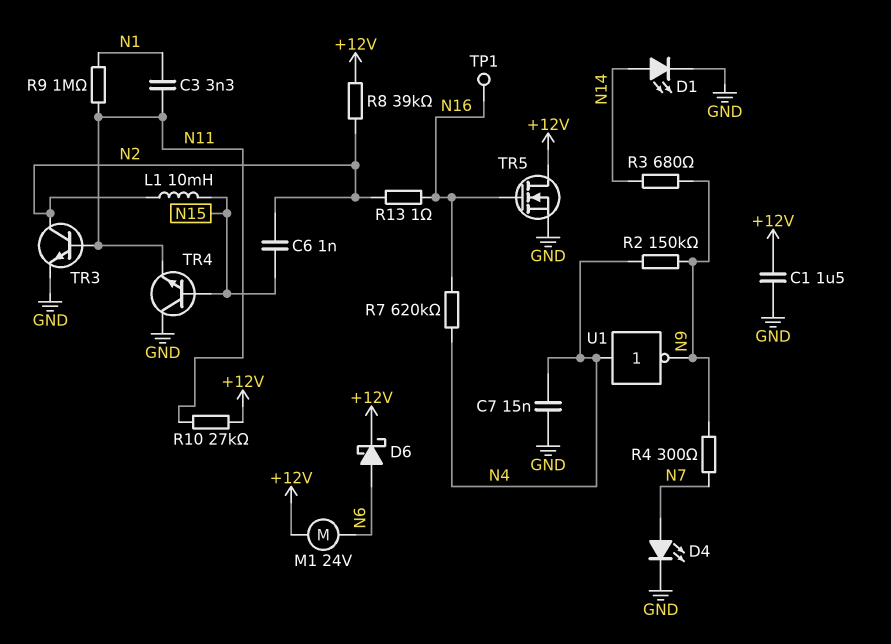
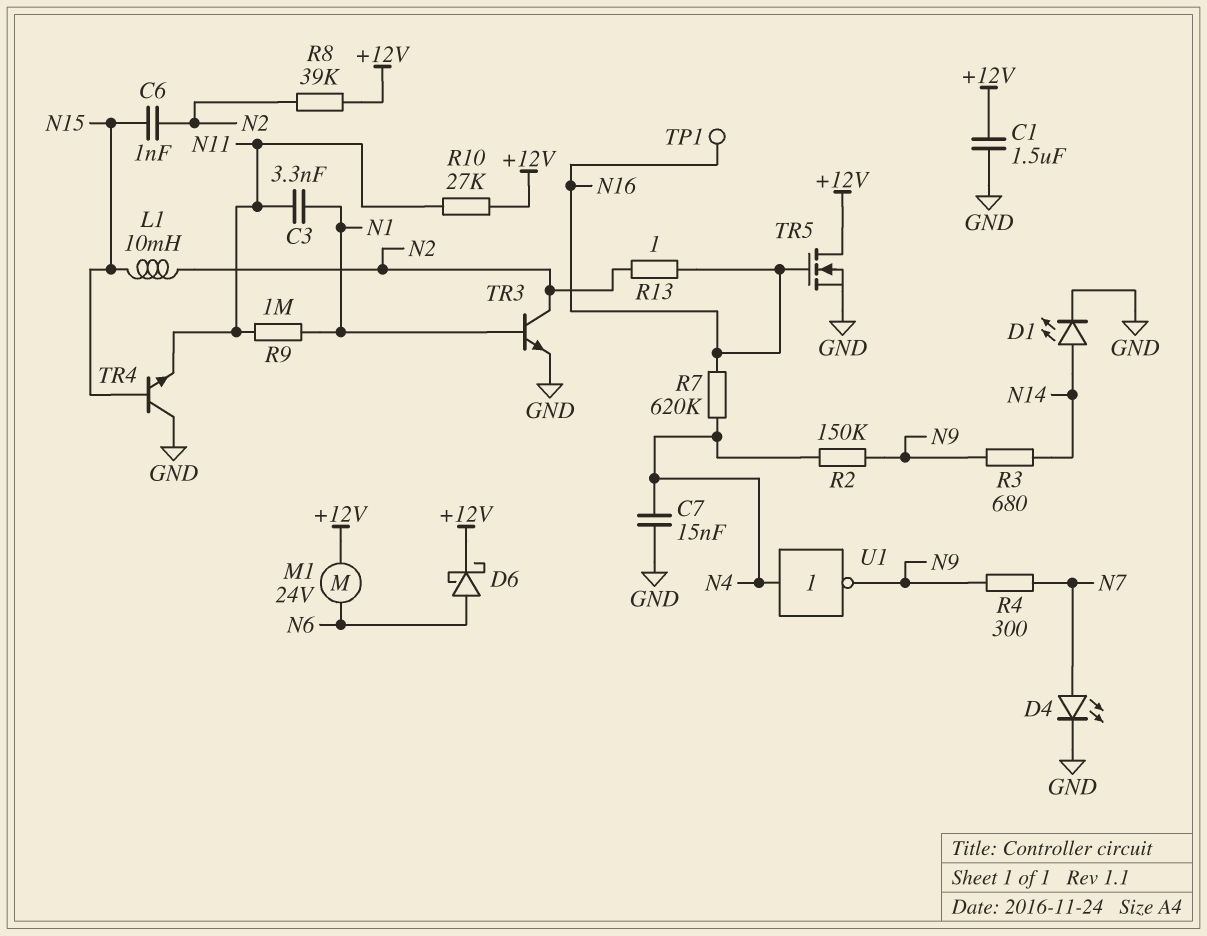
TR3: NPN (B N11, C N2, E GND) -> NPN (B N1, C N2, E GND)

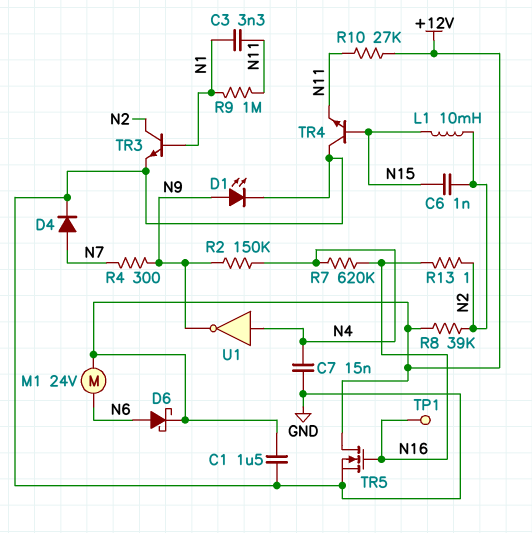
D1: LED (A N14, K GND) -> LED (A N9, K GND)
D4: LED (A N7, K GND) -> diode (A N7, K GND)
R3: 680 (N9, N14) -> none

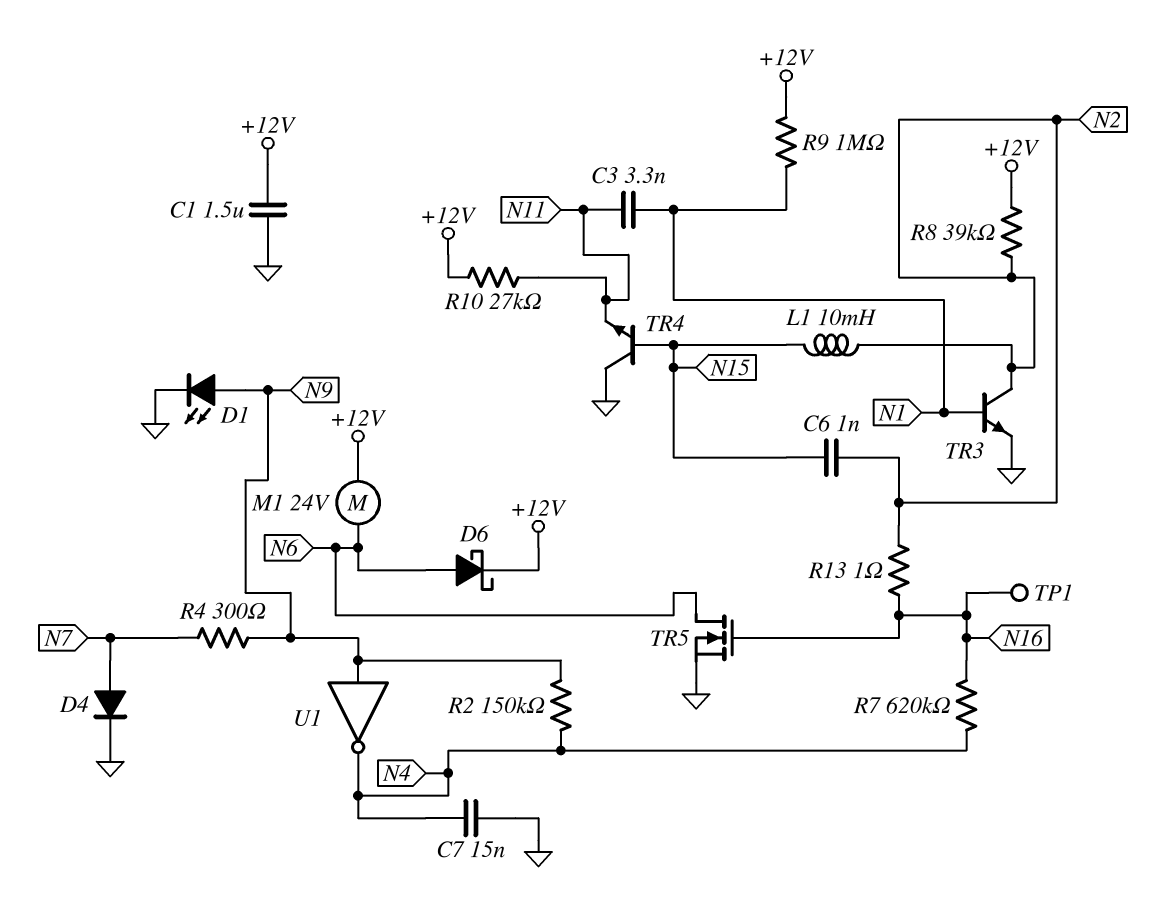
R9: 1M (N1, N11) -> 1M (+12V, N1)
TR5: NMOS (G N16, D +12V, S GND) -> NMOS (G N16, D N6, S GND)
U1: NOT (in N4, out N9) -> NOT (in N9, out N4)

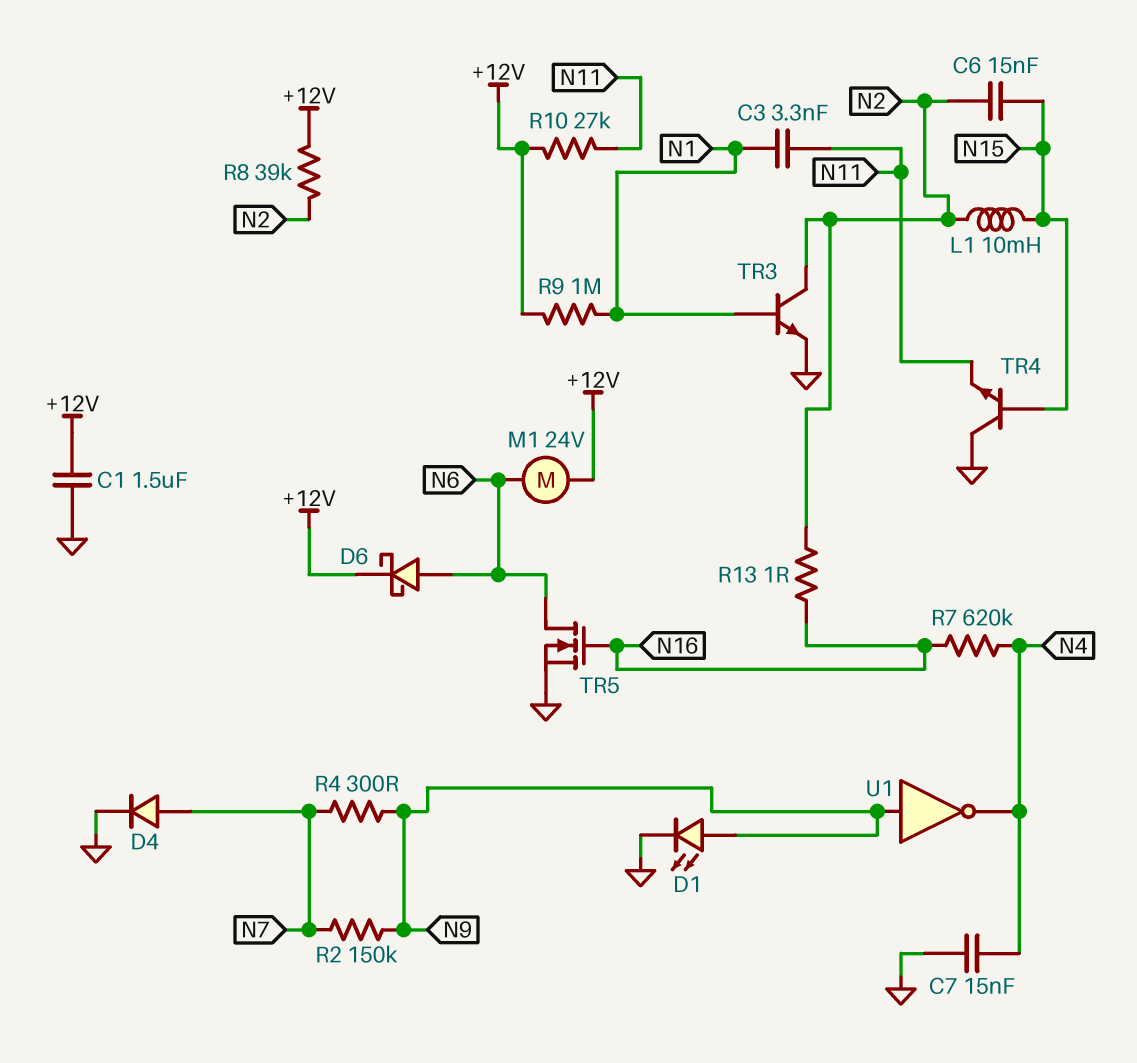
C6: 1nF (N2, N15) -> 15nF (N2, N15)
R2: 150k (N4, N9) -> 150k (N7, N9)
TP1: test point (N16) -> none

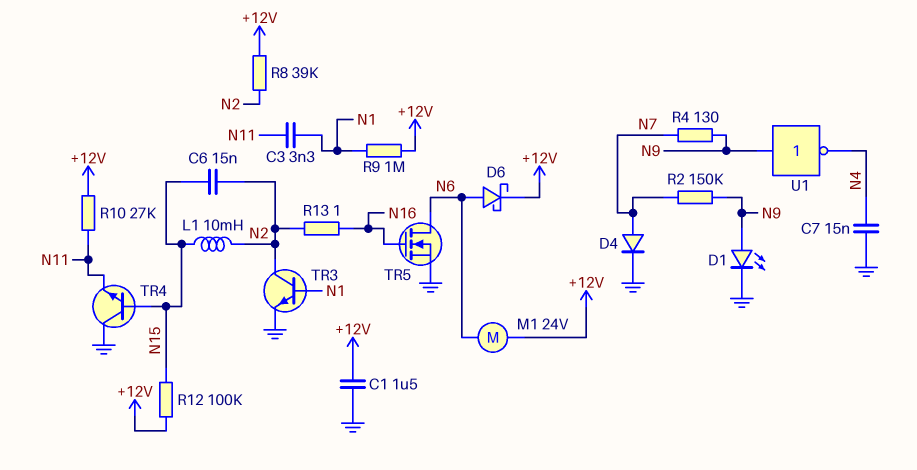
R4: 300 (N7, N9) -> 130 (N7, N9)
R7: 620k (N4, N16) -> none
R12: none -> 100k (+12V, N15)

